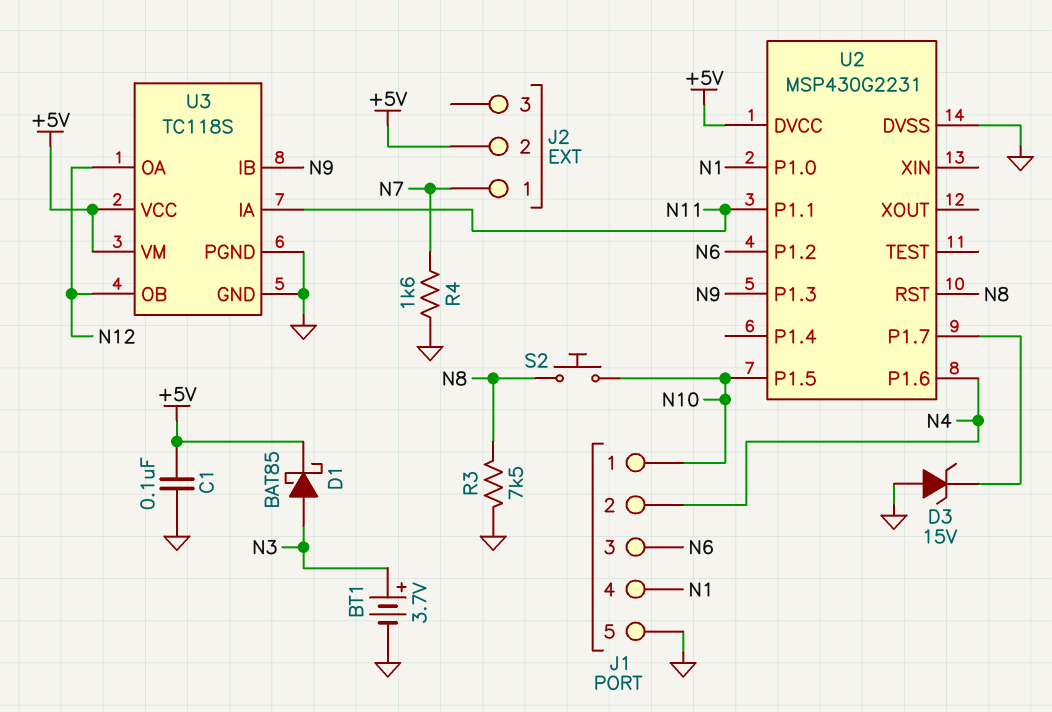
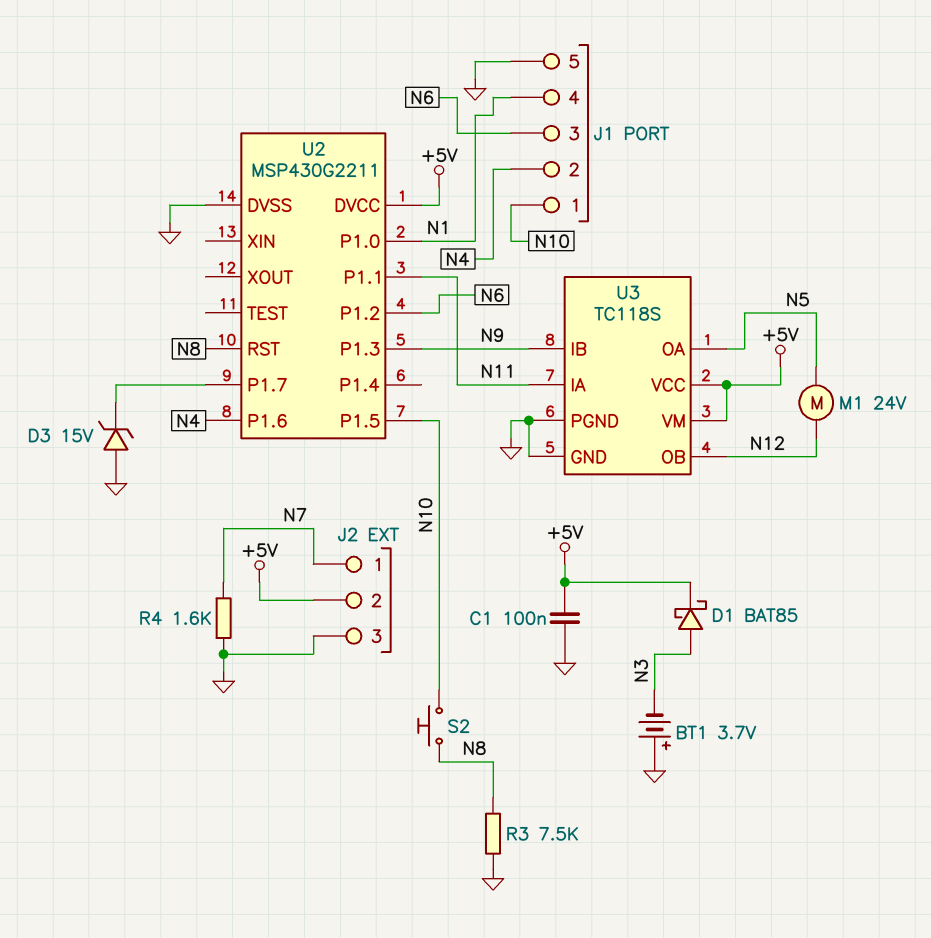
BT1: 3.7V (plus N3, minus GND) -> 3.7V (plus GND, minus N3)
J2 pin 3: none -> GND
M1: none -> motor 24V (N5, N12)
U2: MSP430G2231 -> MSP430G2211
U3 pin OA: N12 -> N5

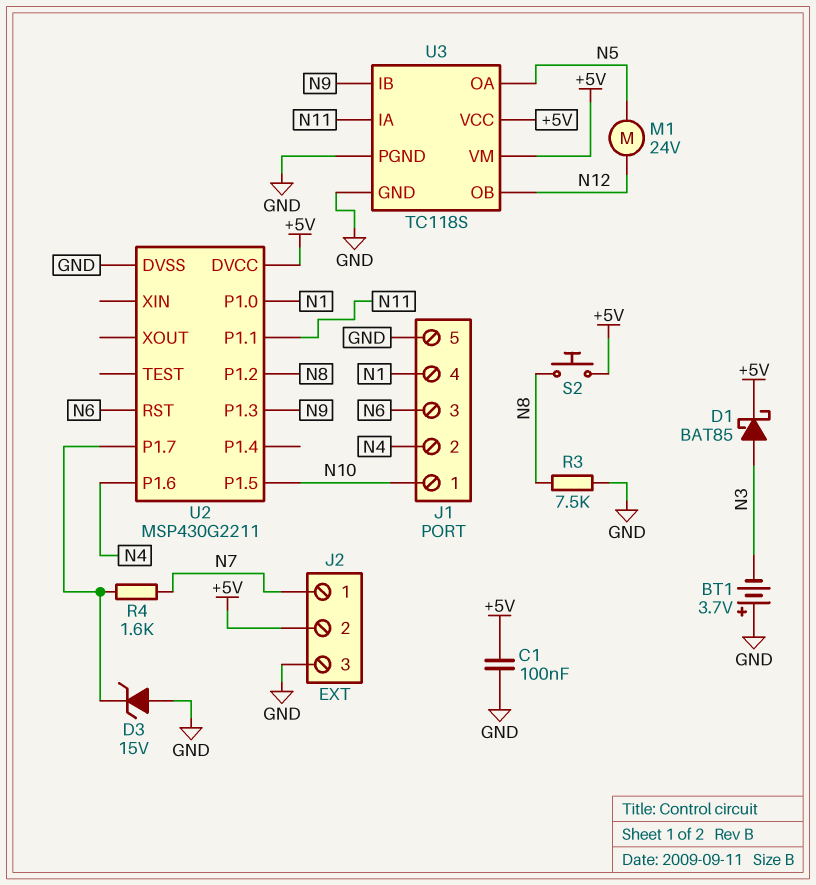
R4: 1.6k (GND, N7) -> 1.6k (N7, U2/P1.7)
S2: button (N8, N10) -> button (+5V, N8)
U2 pin P1.2: N6 -> N8
U2 pin RST: N8 -> N6

